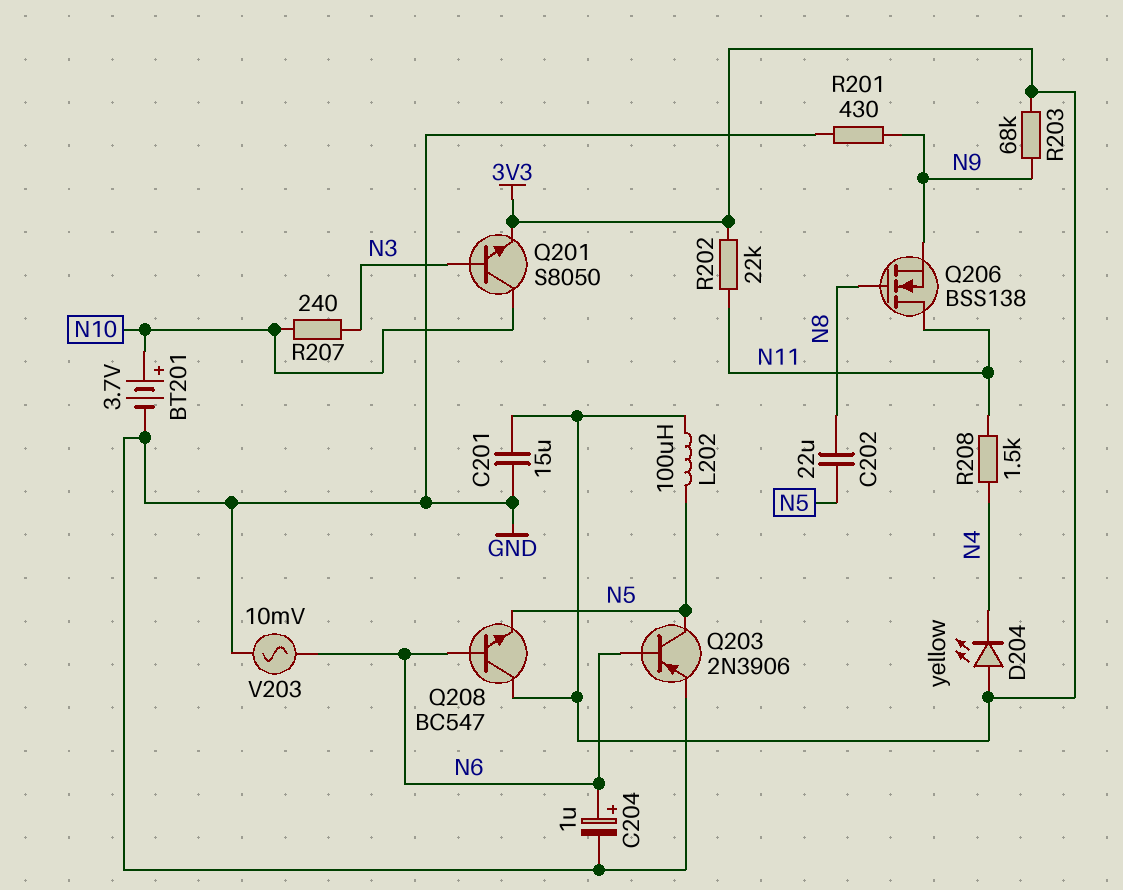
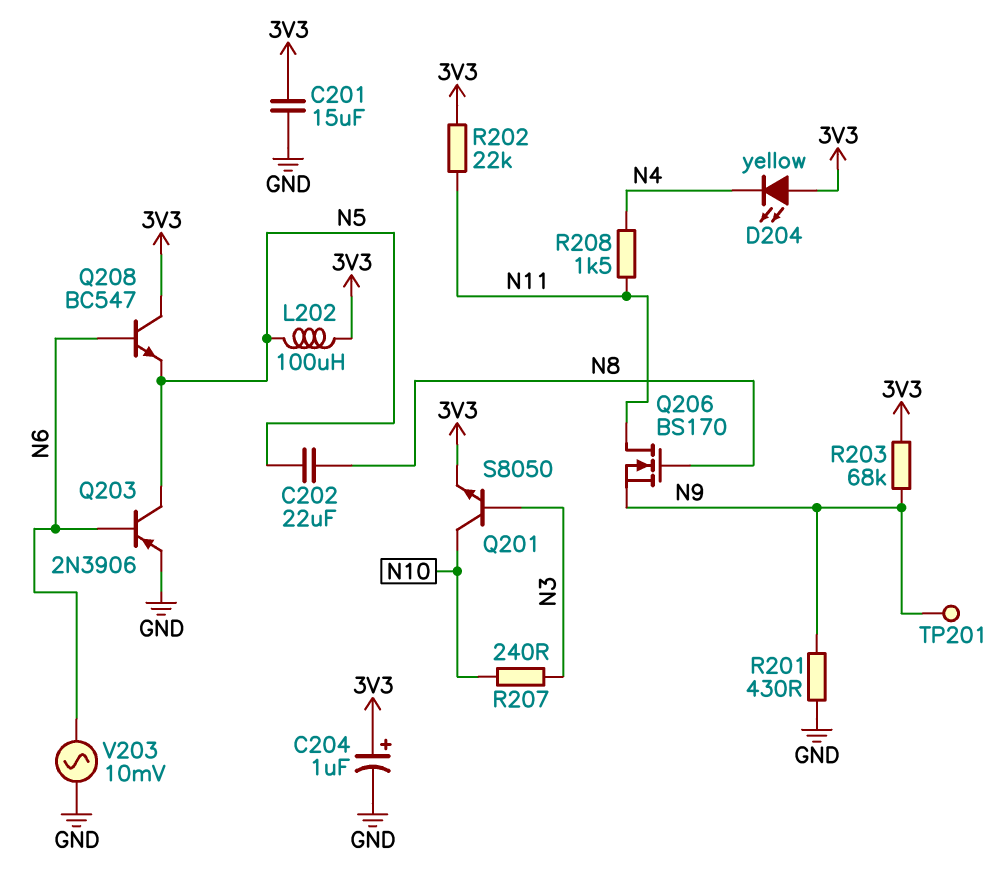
BT201: 3.7V (plus N10, minus GND) -> none
C204: 1uF (plus N6, minus GND) -> 1uF (plus 3V3, minus GND)
Q206: NMOS BSS138 (G N8, D N11, S N9) -> NMOS BS170 (G N8, D N11, S N9)
TP201: none -> test point (N9)

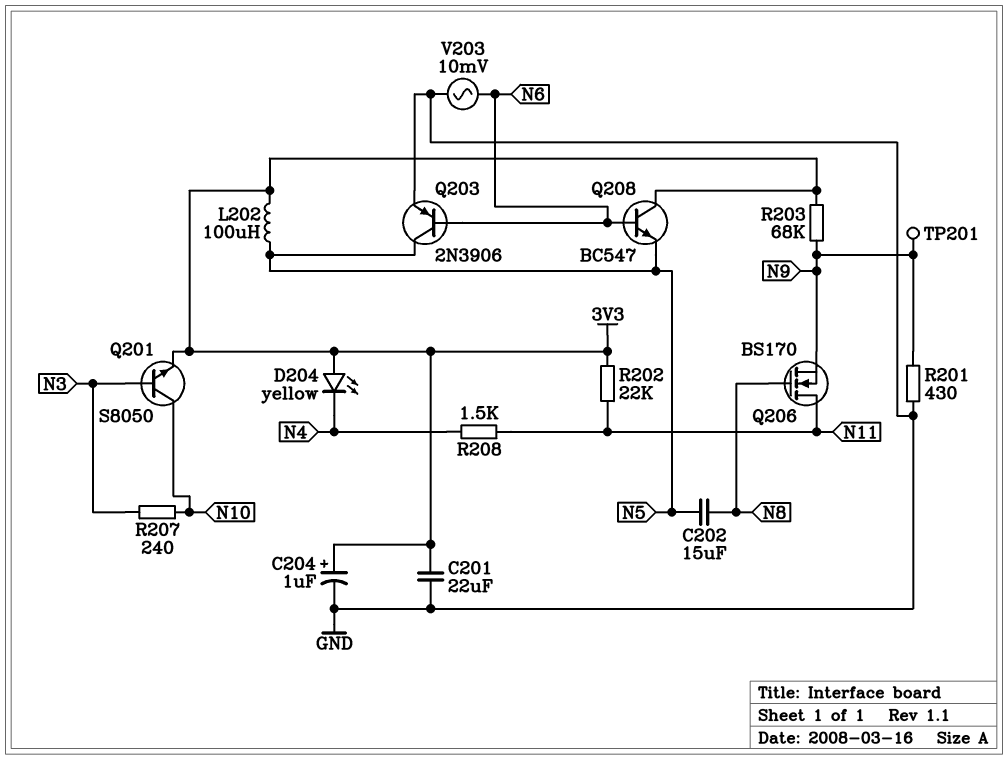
C201: 15uF (3V3, GND) -> 22uF (3V3, GND)
C202: 22uF (N5, N8) -> 15uF (N5, N8)

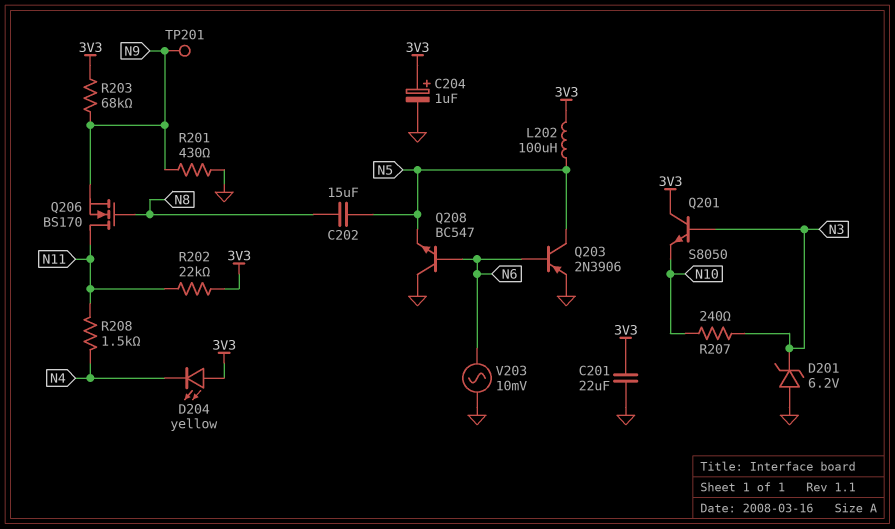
D201: none -> zener 6.2V (A GND, K N3)
Q201: NPN S8050 (B N3, C N10, E 3V3) -> NPN S8050 (B N3, C 3V3, E N10)
Q208: NPN BC547 (B N6, C 3V3, E N5) -> NPN BC547 (B N6, C GND, E N5)

